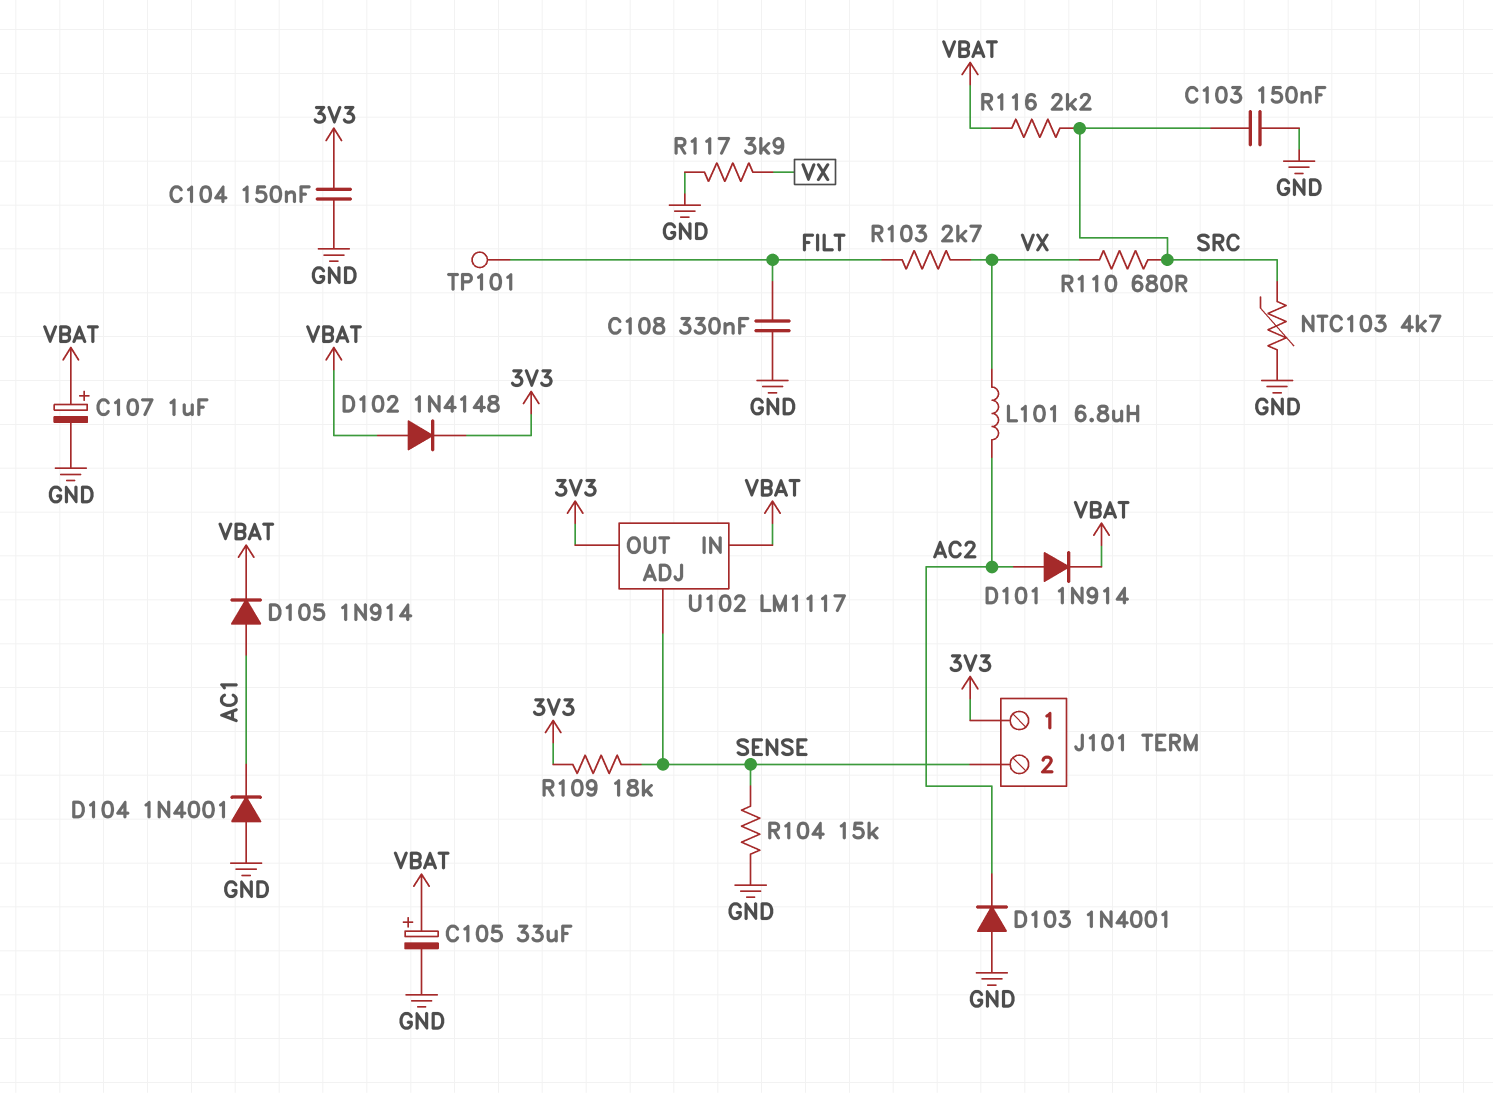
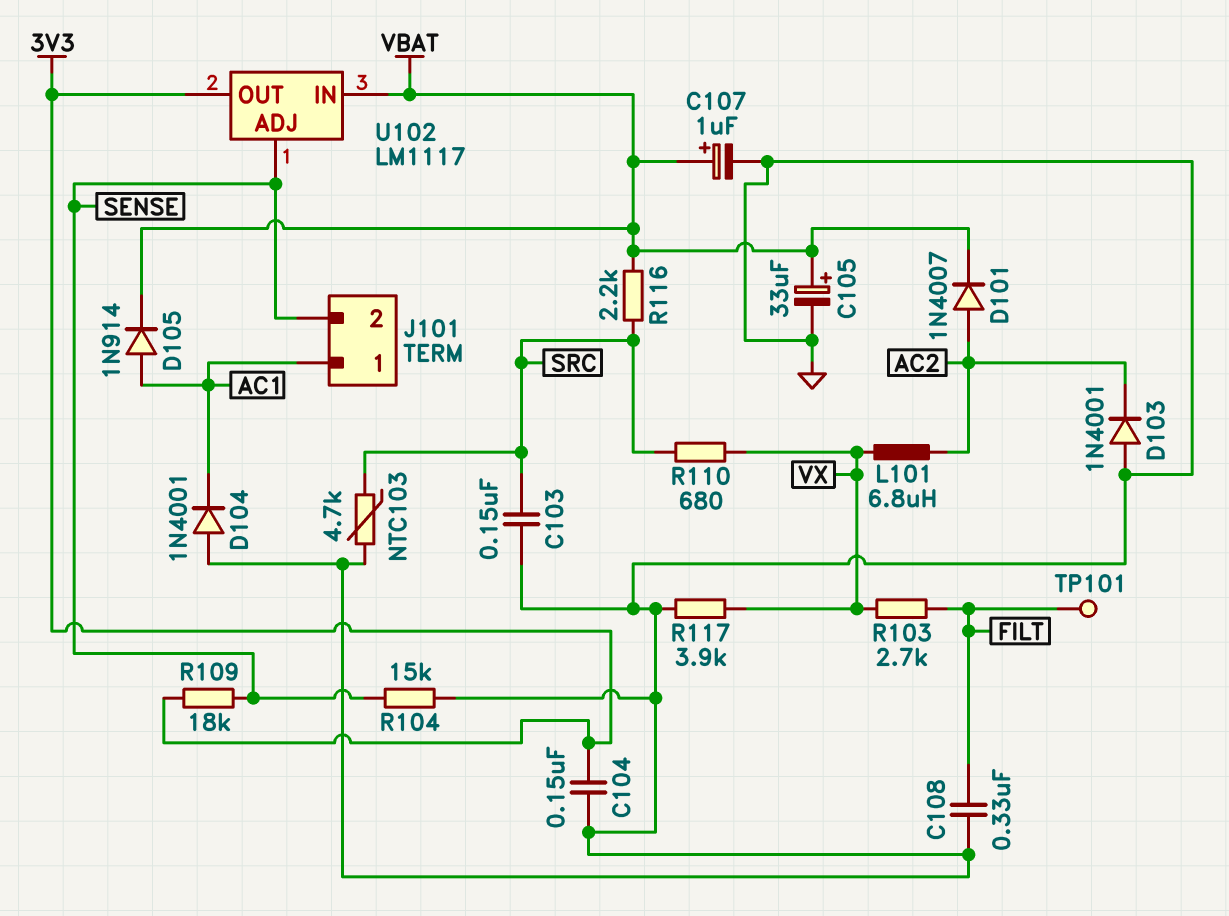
D101: diode 1N914 (A AC2, K VBAT) -> diode 1N4007 (A AC2, K VBAT)
D102: diode 1N4148 (A VBAT, K 3V3) -> none
J101 pin 1: 3V3 -> AC1

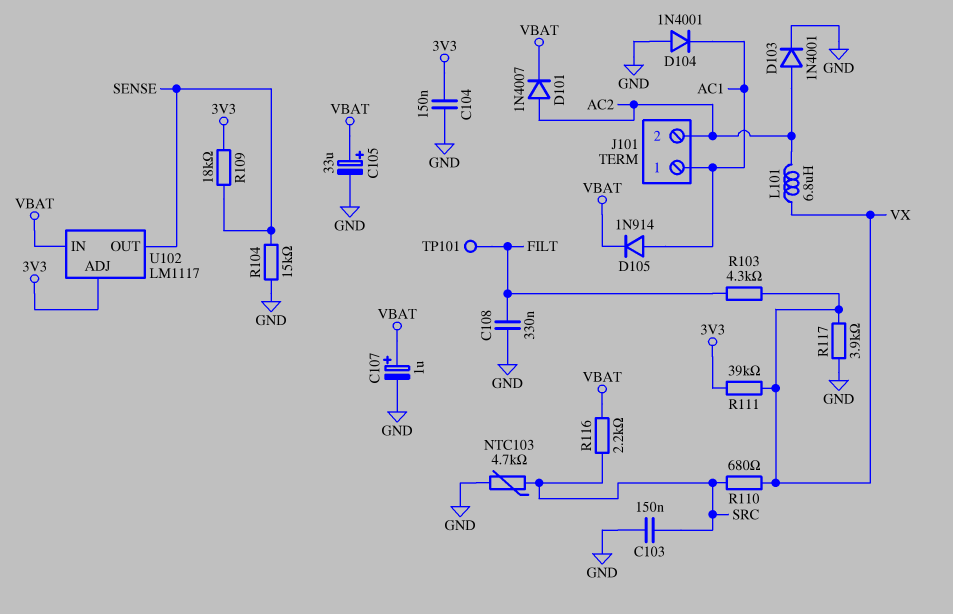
D103: diode 1N4001 (A GND, K AC2) -> diode 1N4001 (A AC2, K GND)
J101 pin 2: SENSE -> AC2
R103: 2.7k (FILT, VX) -> 4.3k (FILT, VX)
R111: none -> 39k (3V3, VX)
U102 pin ADJ: SENSE -> 3V3
U102 pin OUT: 3V3 -> SENSE

